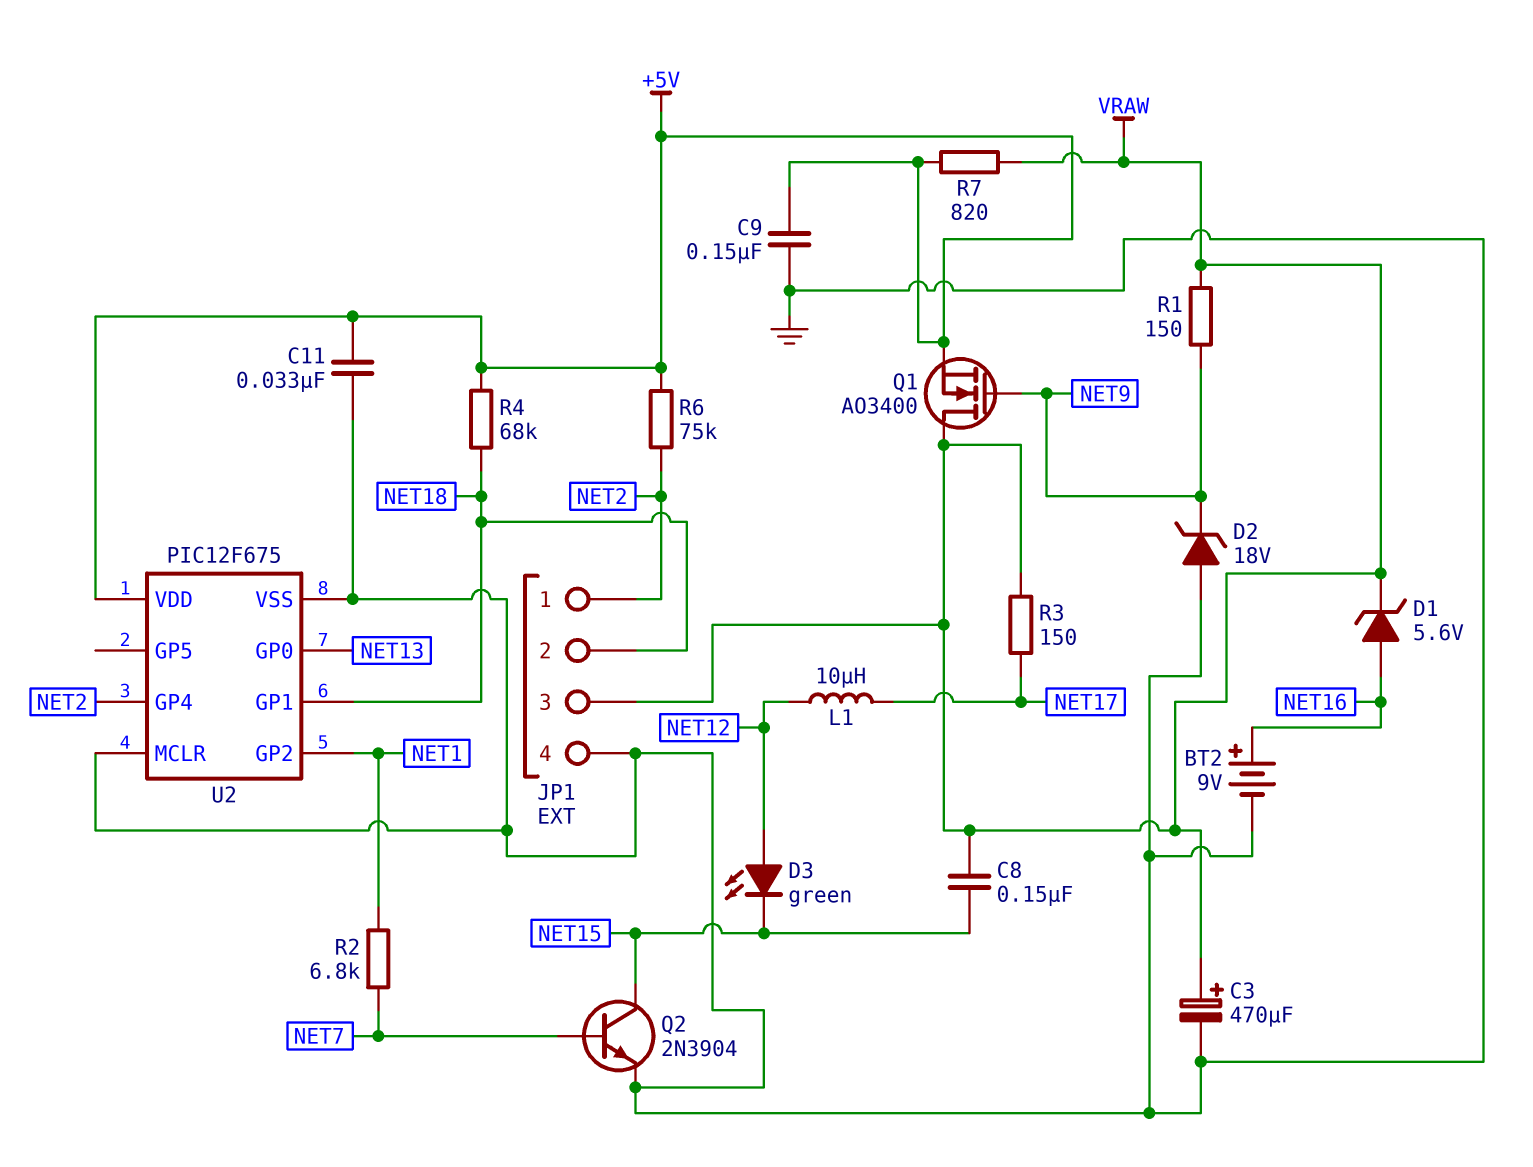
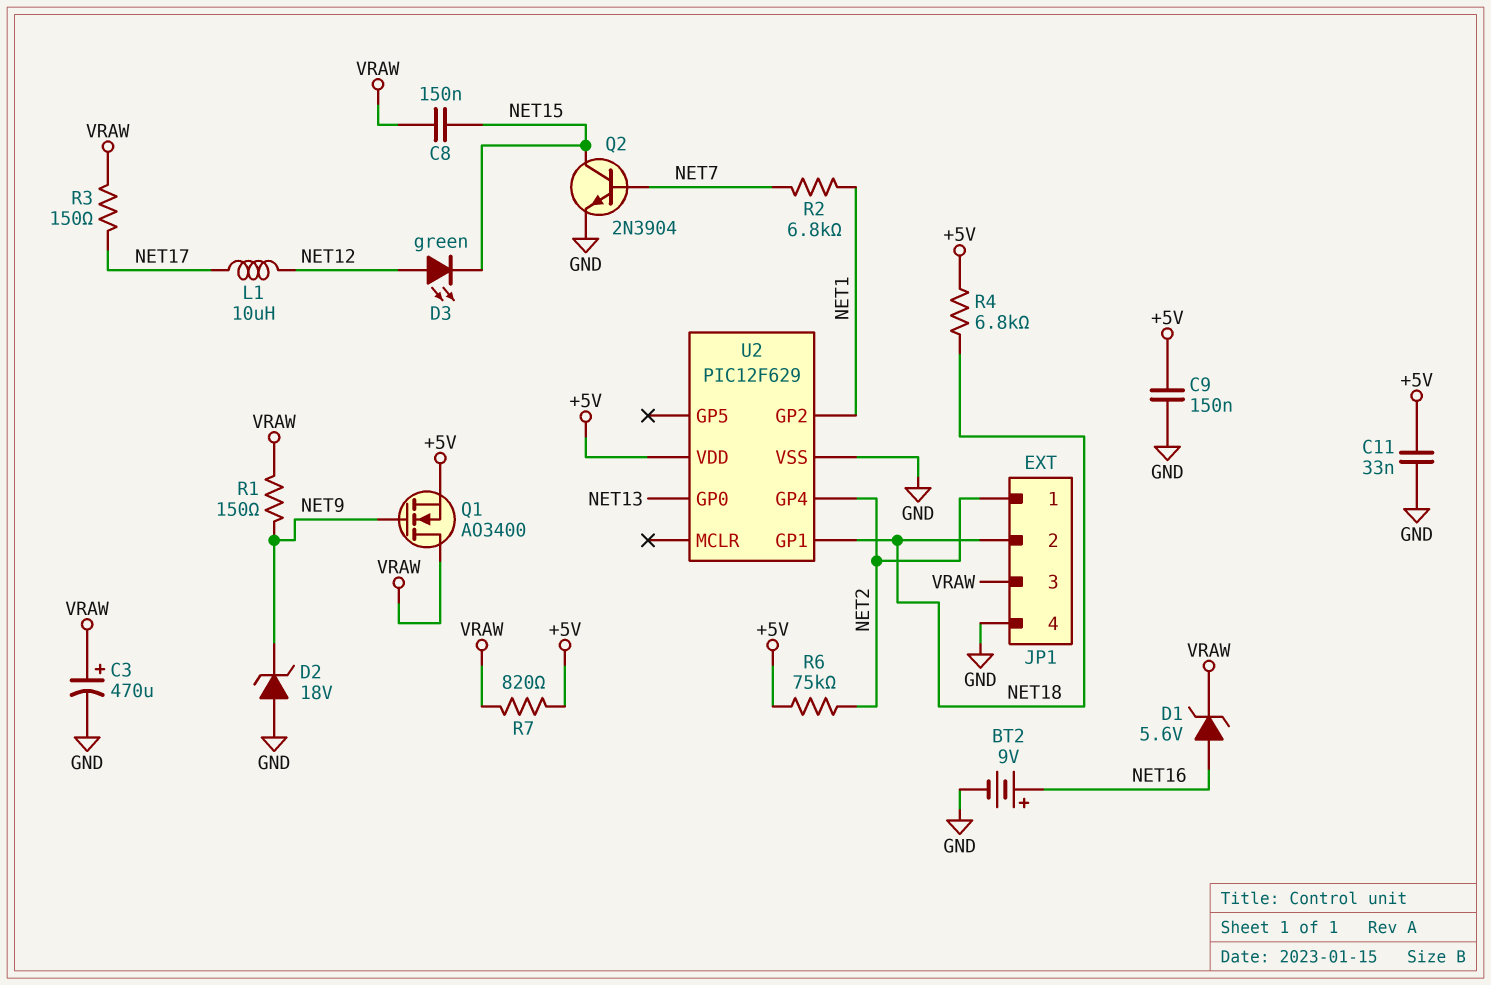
R4: 68k (+5V, NET18) -> 6.8k (+5V, NET18)
U2: PIC12F675 -> PIC12F629
U2 pin MCLR: GND -> none

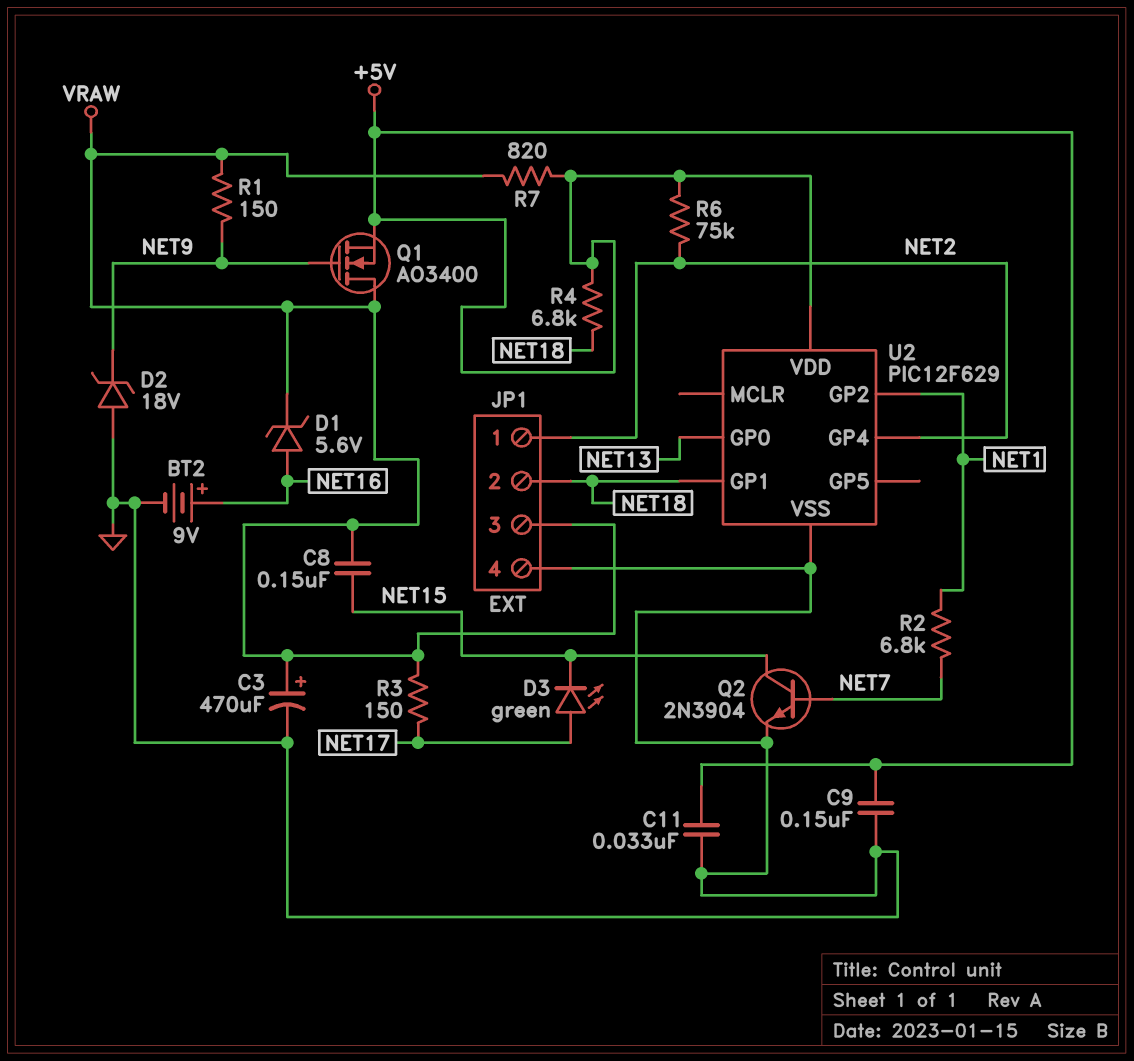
D3: LED green (A NET12, K NET15) -> LED green (A NET17, K NET15)
L1: 10uH (NET12, NET17) -> none

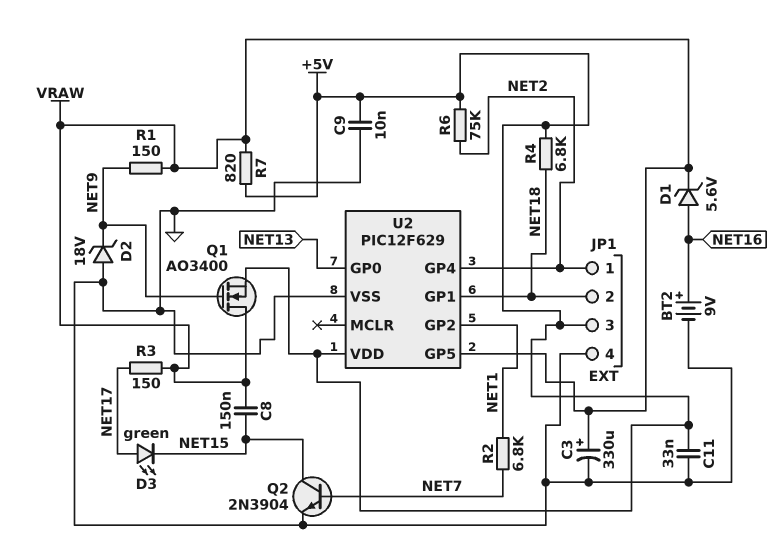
C3: 470uF (plus VRAW, minus GND) -> 330uF (plus VRAW, minus GND)
C9: 150nF (+5V, GND) -> 10nF (+5V, GND)
JP1 pin 3: VRAW -> +5V
U2 pin GP5: none -> VRAW

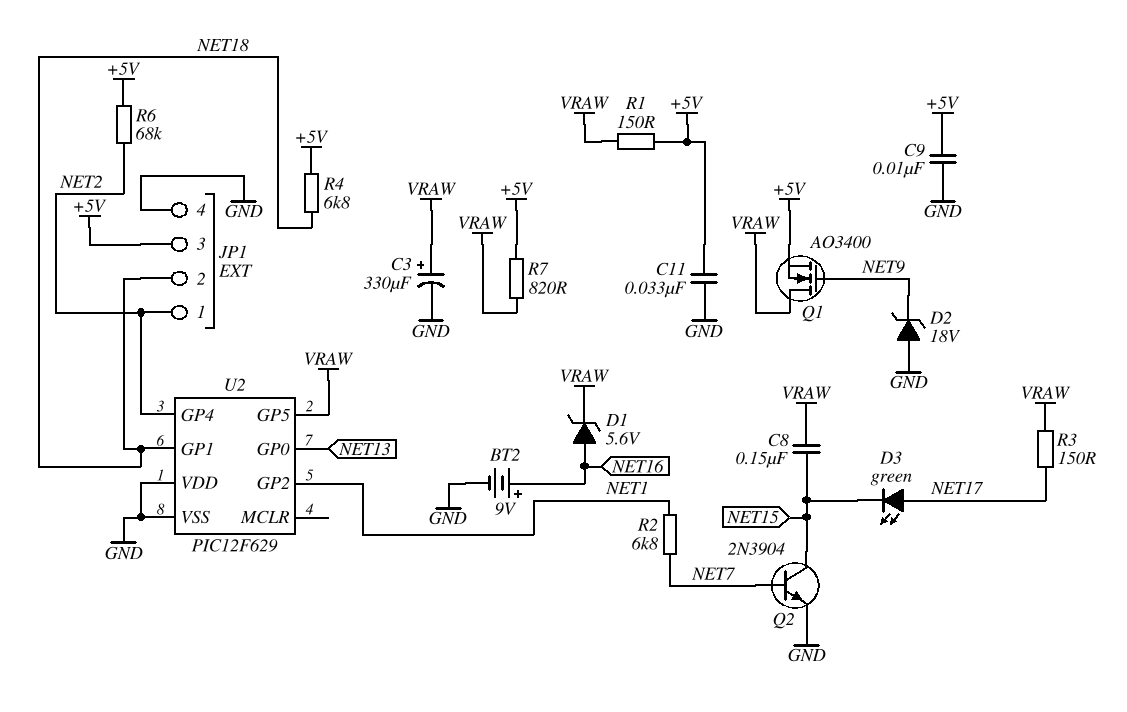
R1: 150 (NET9, VRAW) -> 150 (+5V, VRAW)
R6: 75k (+5V, NET2) -> 68k (+5V, NET2)
U2 pin VDD: +5V -> GND

